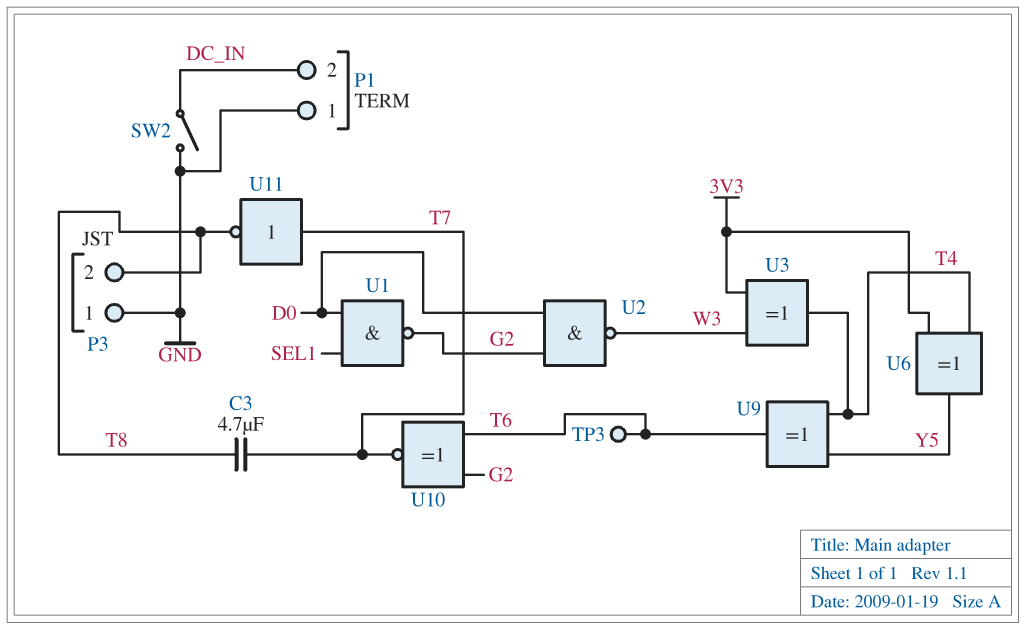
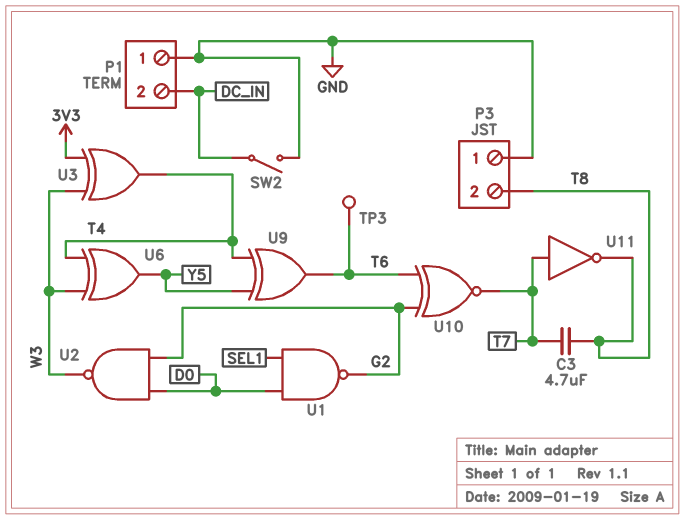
U6: XOR (in 3V3, in T4, out Y5) -> XOR (in T4, in W3, out Y5)

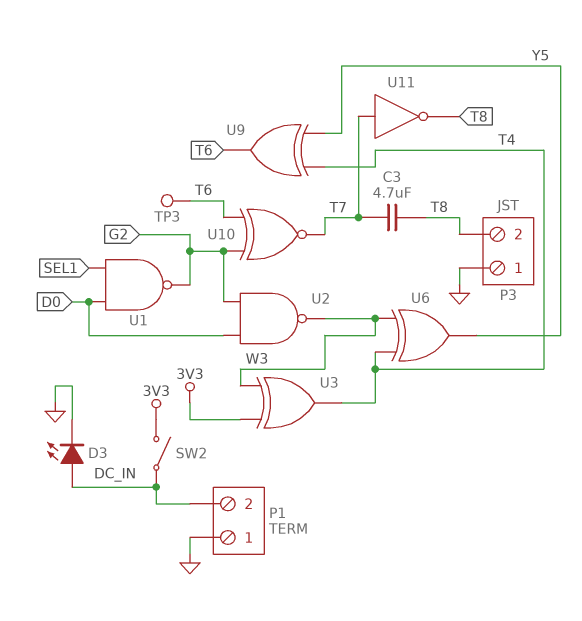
D3: none -> LED (A DC_IN, K GND)
SW2: switch (DC_IN, GND) -> switch (3V3, DC_IN)

